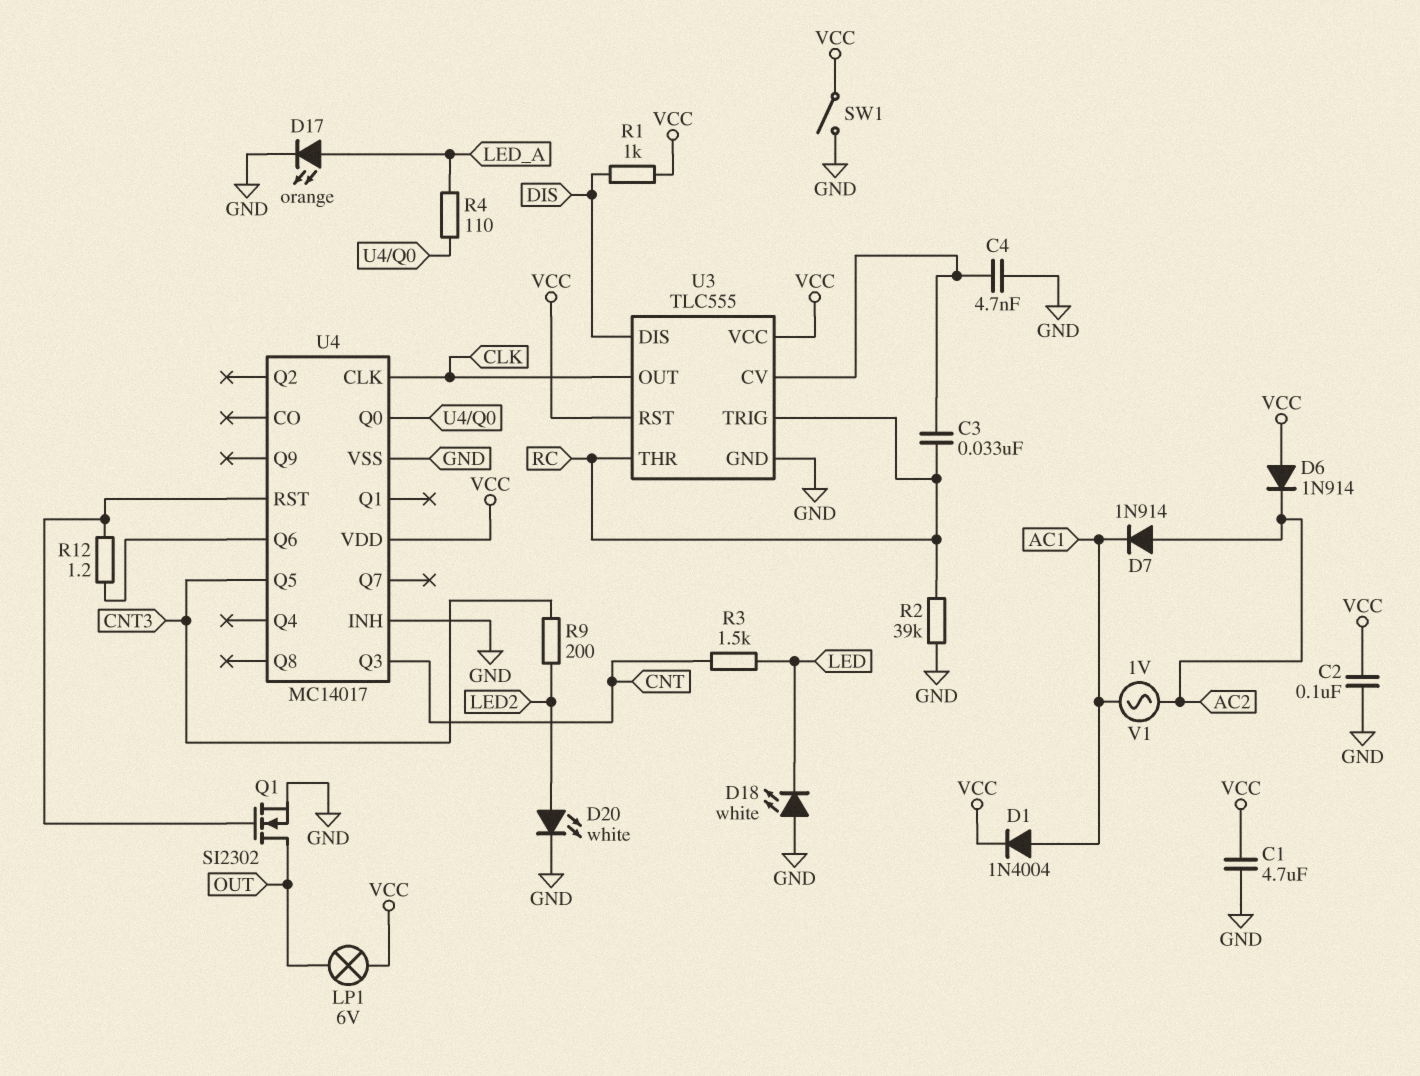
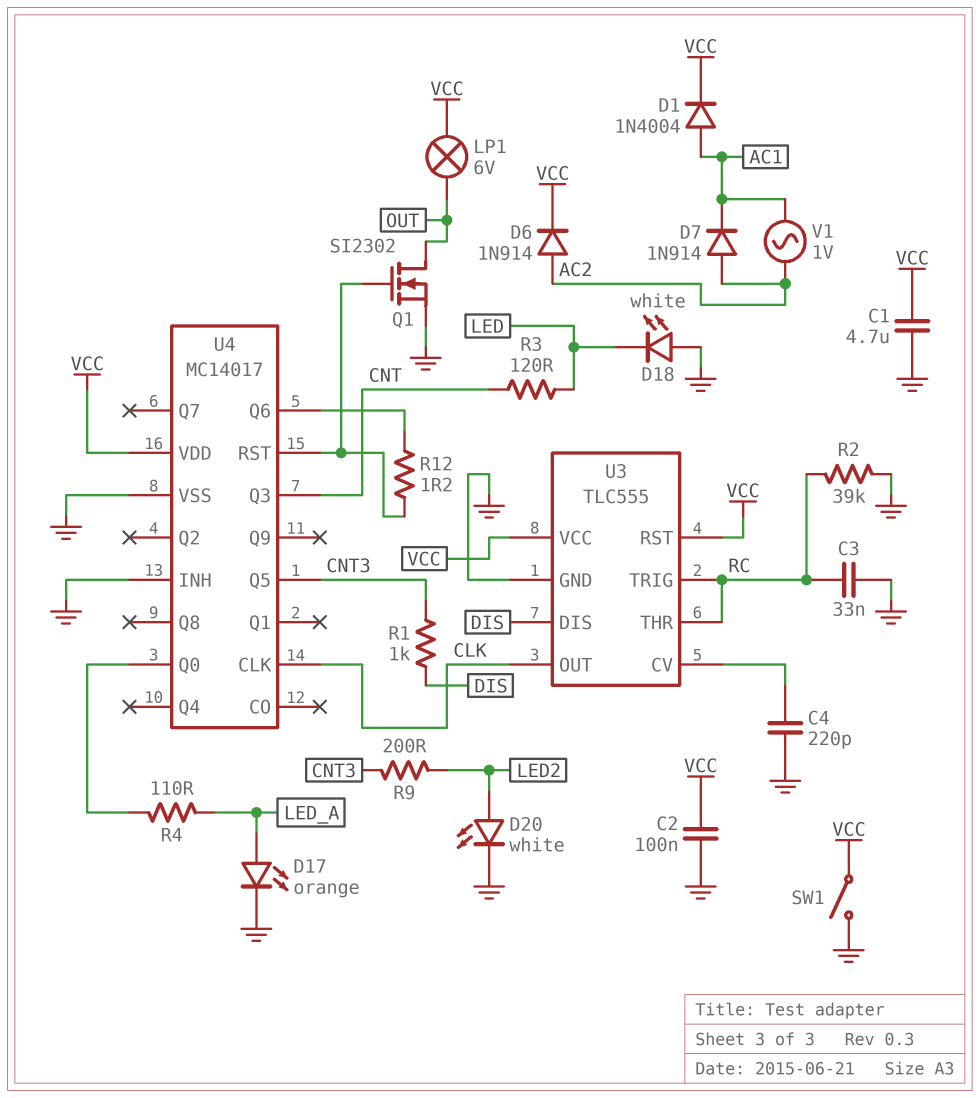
C3: 33nF (RC, U3/CV) -> 33nF (GND, RC)
C4: 4.7nF (GND, U3/CV) -> 220pF (GND, U3/CV)
D6: diode 1N914 (A VCC, K AC2) -> diode 1N914 (A AC2, K VCC)
R1: 1k (DIS, VCC) -> 1k (CNT3, DIS)
R3: 1.5k (CNT, LED) -> 120 (CNT, LED)

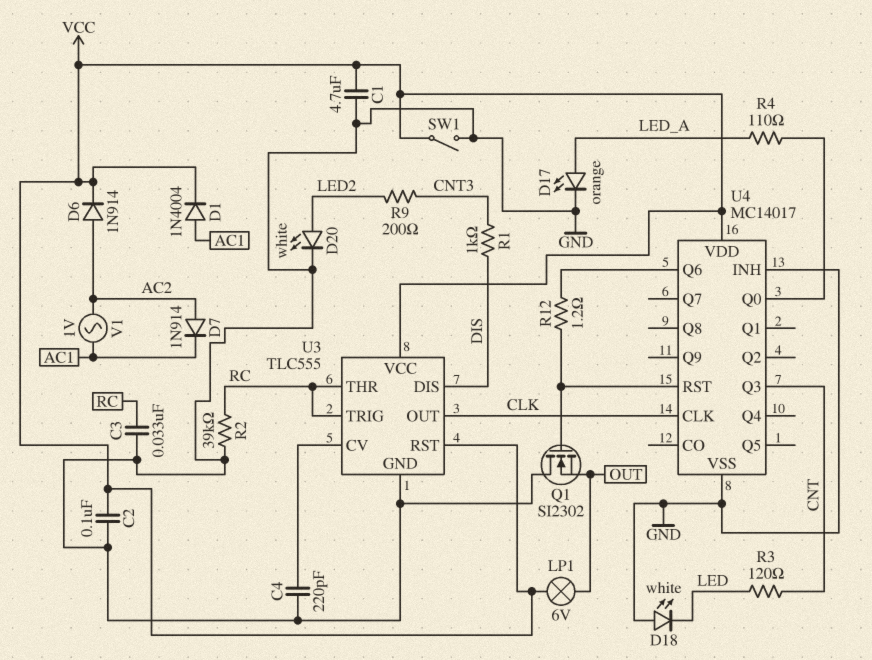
Q1: NMOS SI2302 (G U4/RST, D OUT, S GND) -> NMOS SI2302 (G U4/RST, D GND, S OUT)
U4 pin Q5: CNT3 -> none

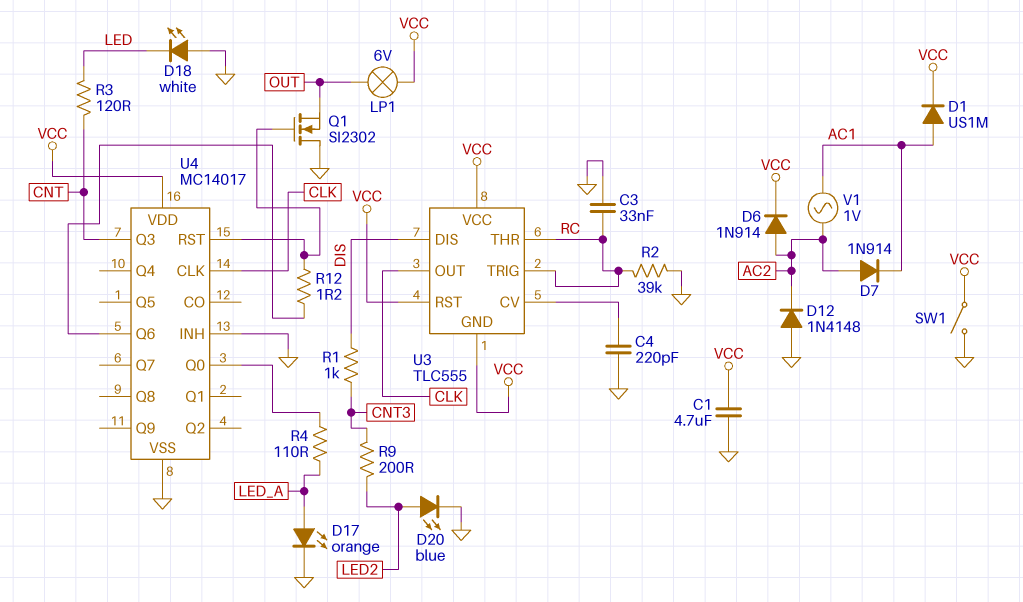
C2: 100nF (GND, VCC) -> none
D1: diode 1N4004 (A AC1, K VCC) -> diode US1M (A AC1, K VCC)
D12: none -> diode 1N4148 (A GND, K AC2)
D20: LED white (A LED2, K GND) -> LED blue (A LED2, K GND)
U3 pin GND: GND -> VCC

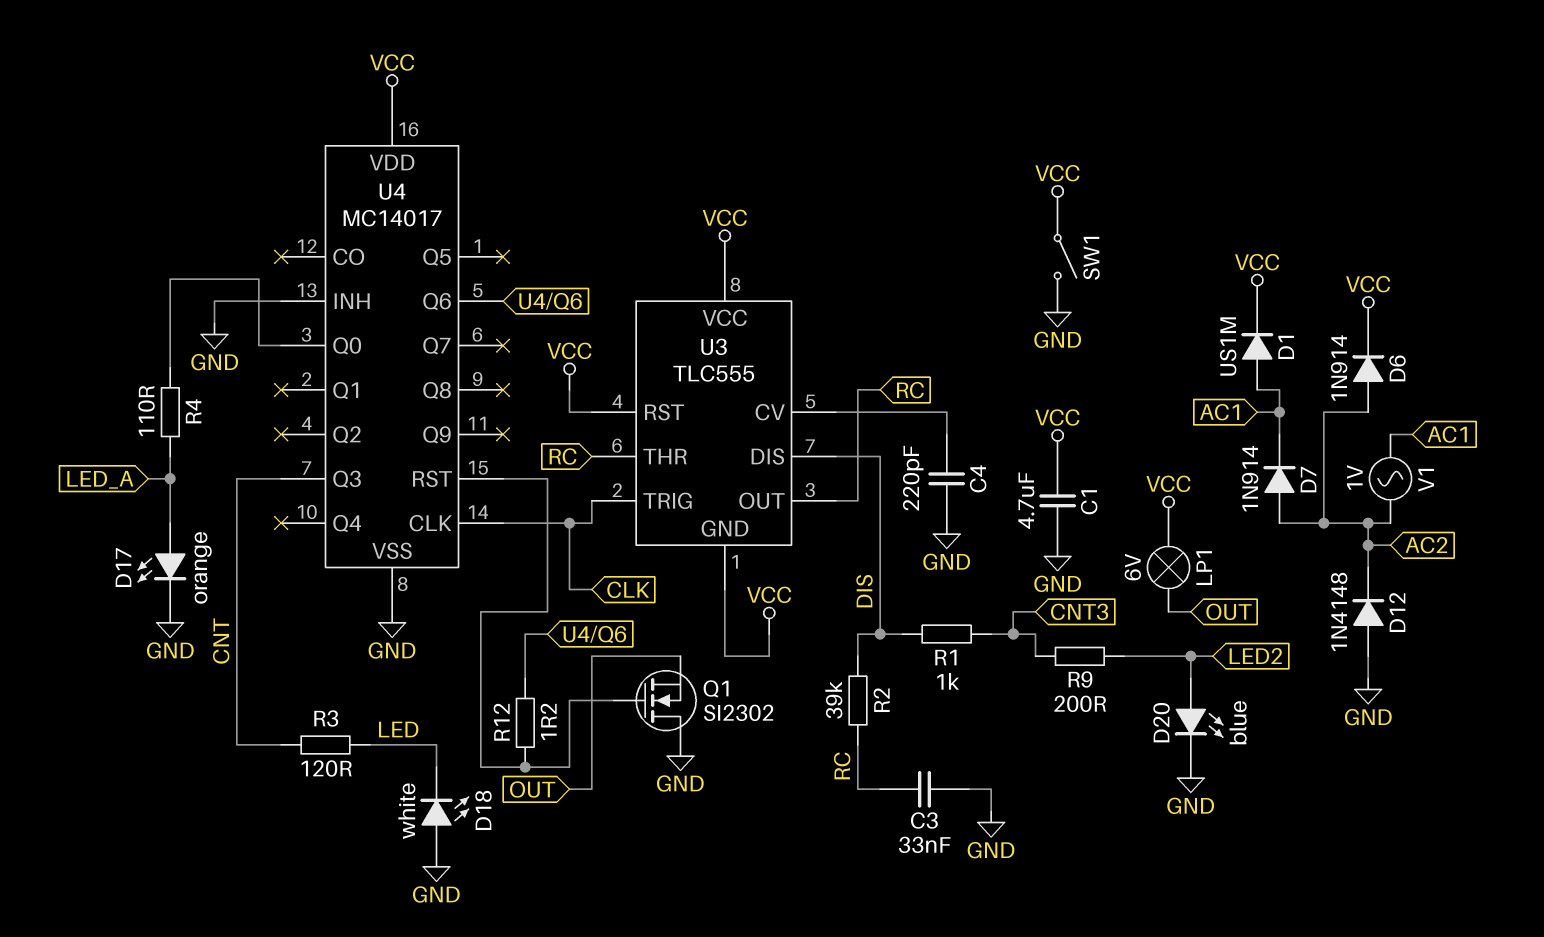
R2: 39k (GND, RC) -> 39k (DIS, RC)
U3 pin OUT: CLK -> RC
U3 pin TRIG: RC -> CLK

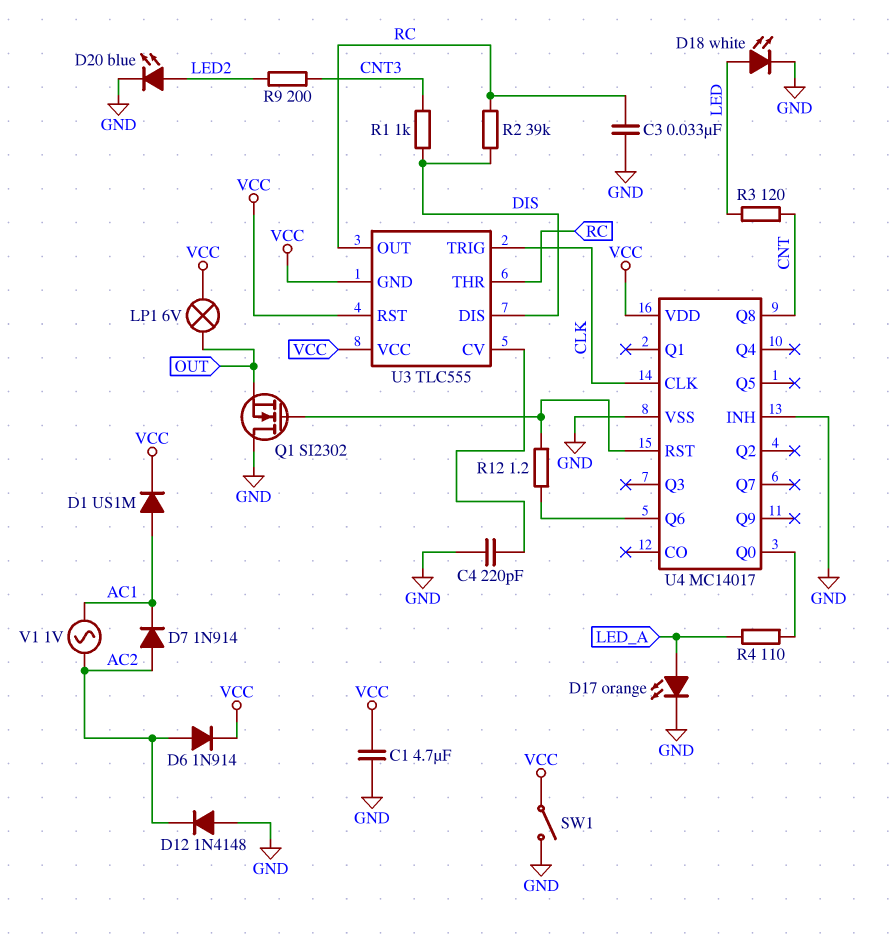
D18: LED white (A GND, K LED) -> LED white (A LED, K GND)
U4 pin Q3: CNT -> none
U4 pin Q8: none -> CNT

